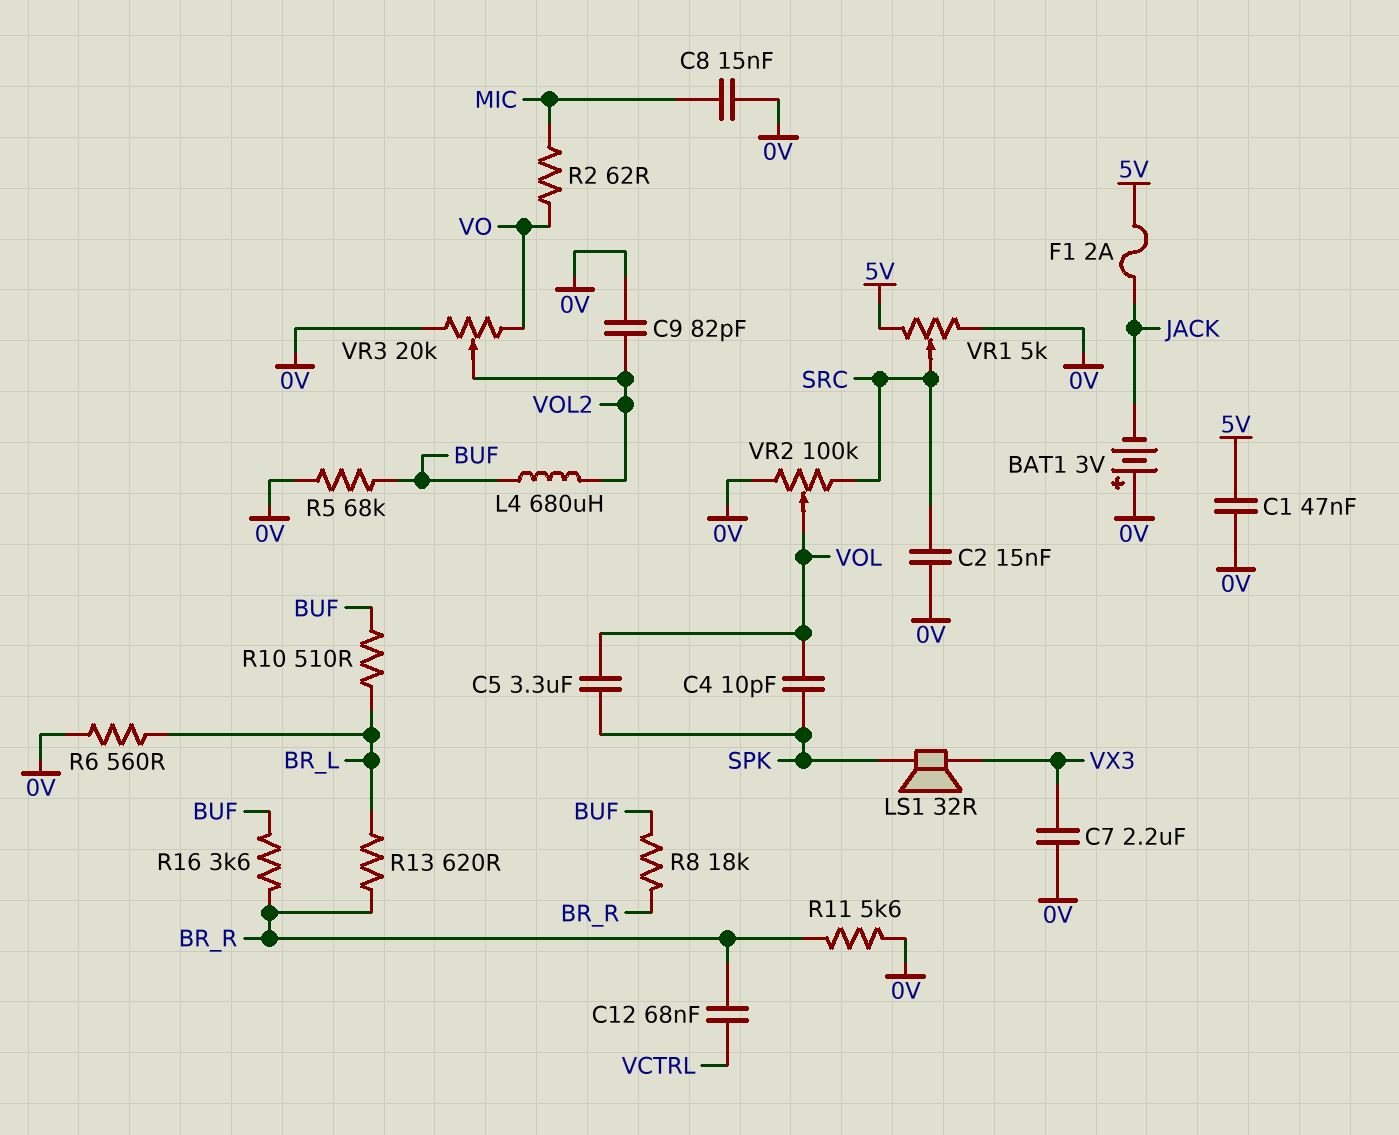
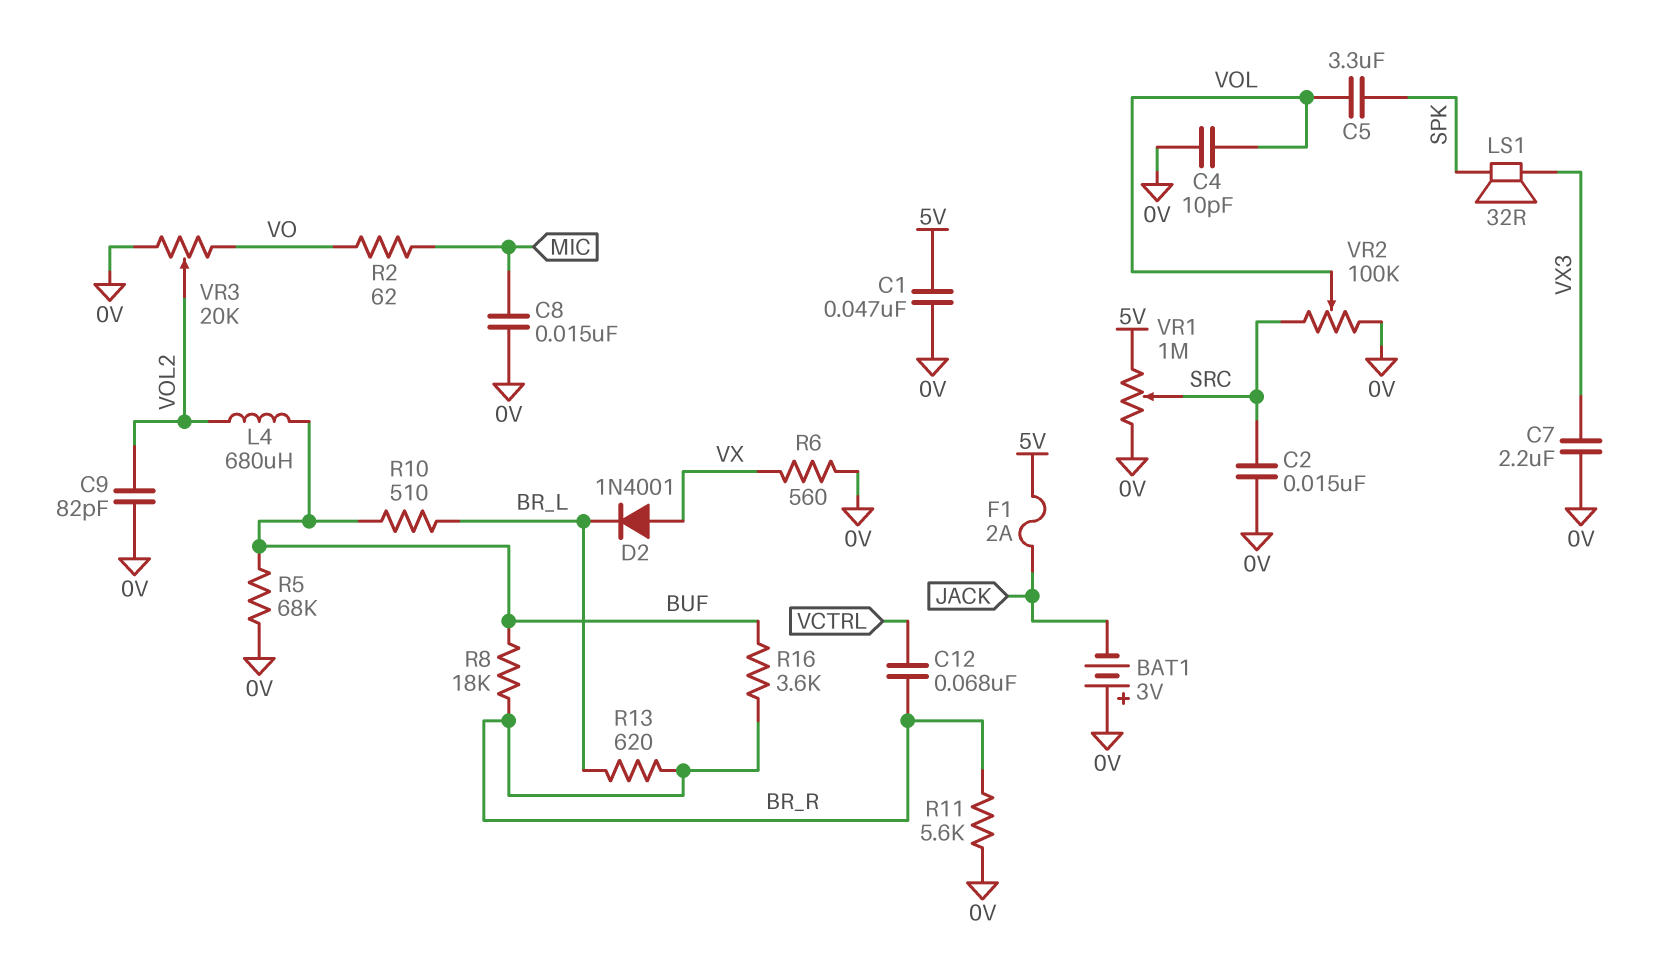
C4: 10pF (SPK, VOL) -> 10pF (0V, VOL)
D2: none -> diode 1N4001 (A VX, K BR_L)
R6: 560 (0V, BR_L) -> 560 (0V, VX)
VR1: 5k (0V, 5V, wiper SRC) -> 1M (0V, 5V, wiper SRC)

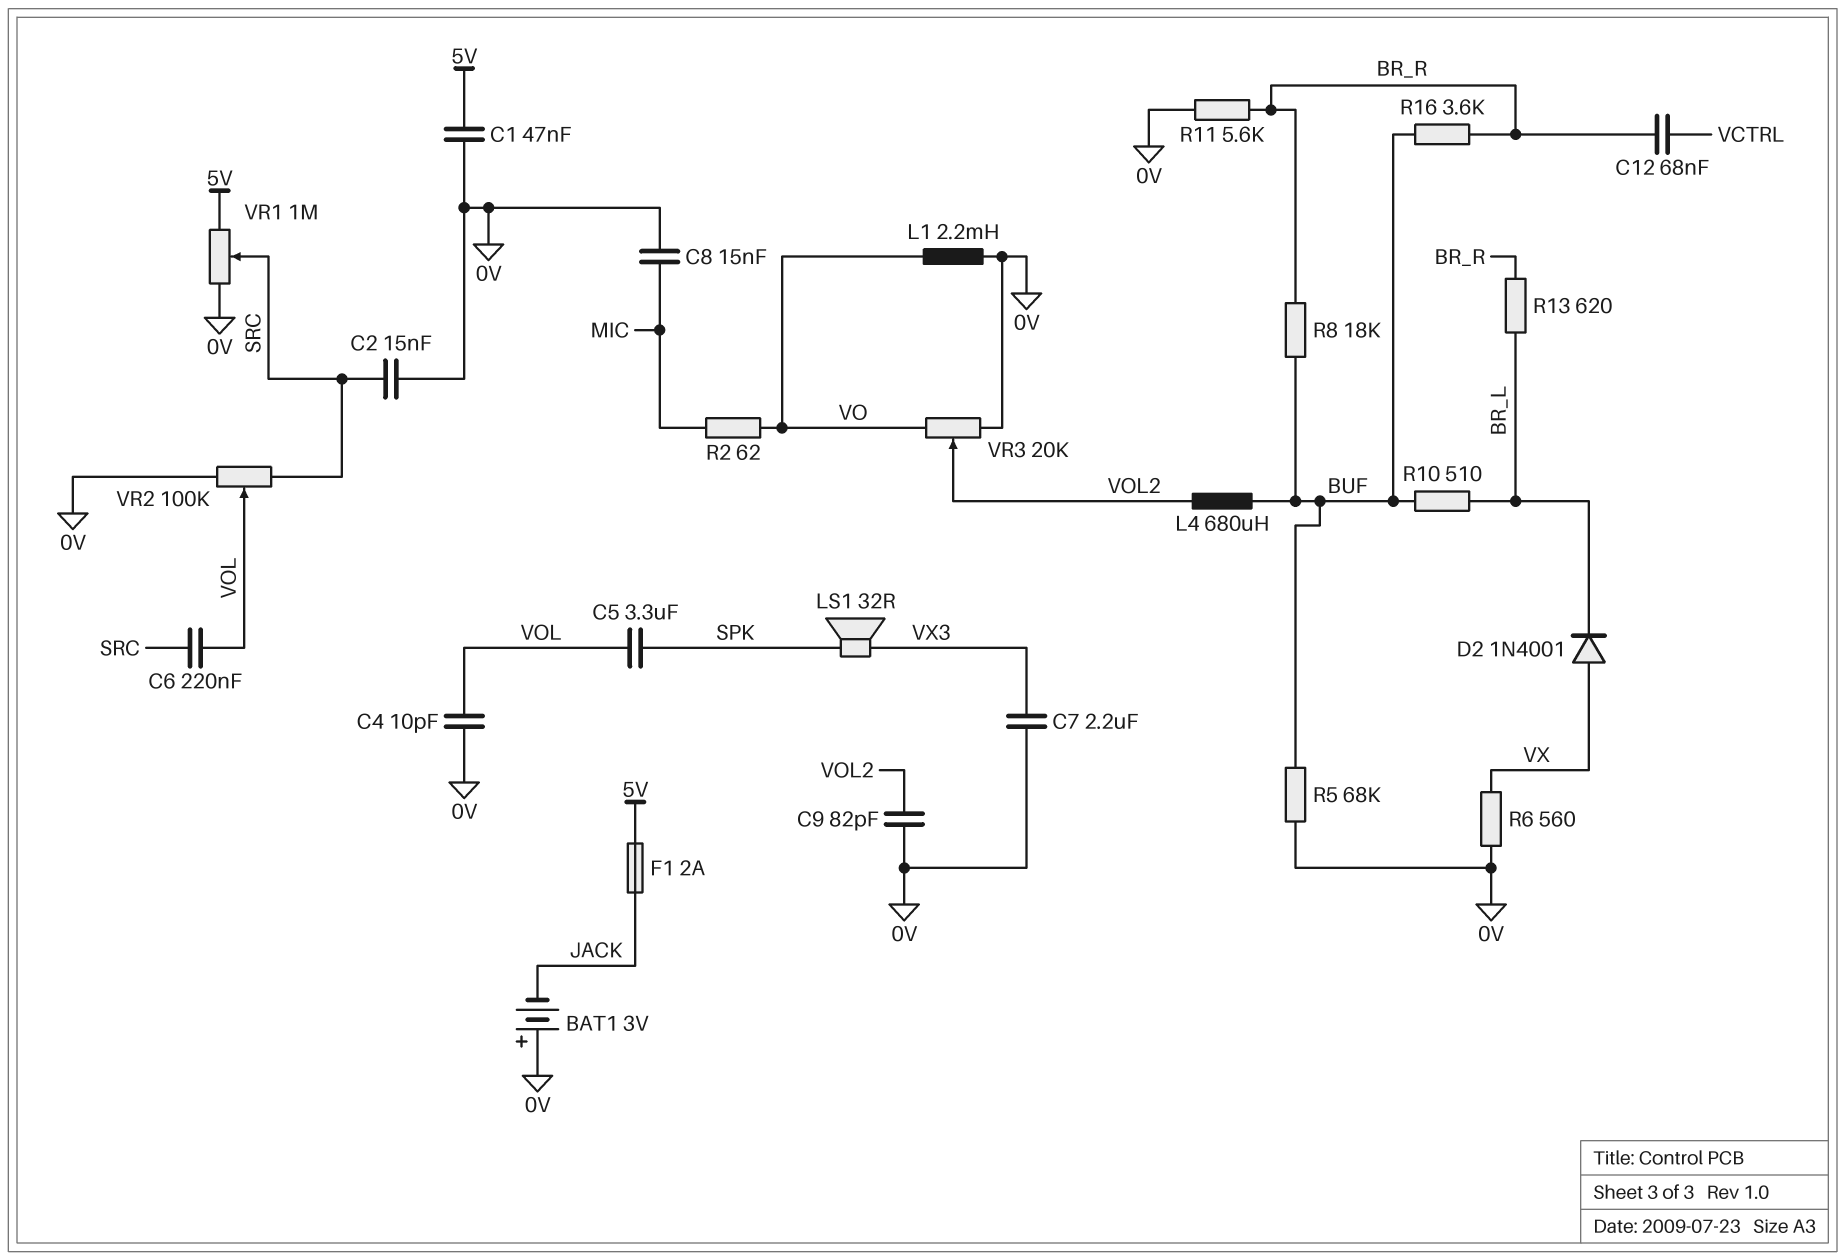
C6: none -> 220nF (SRC, VOL)
L1: none -> 2.2mH (0V, VO)

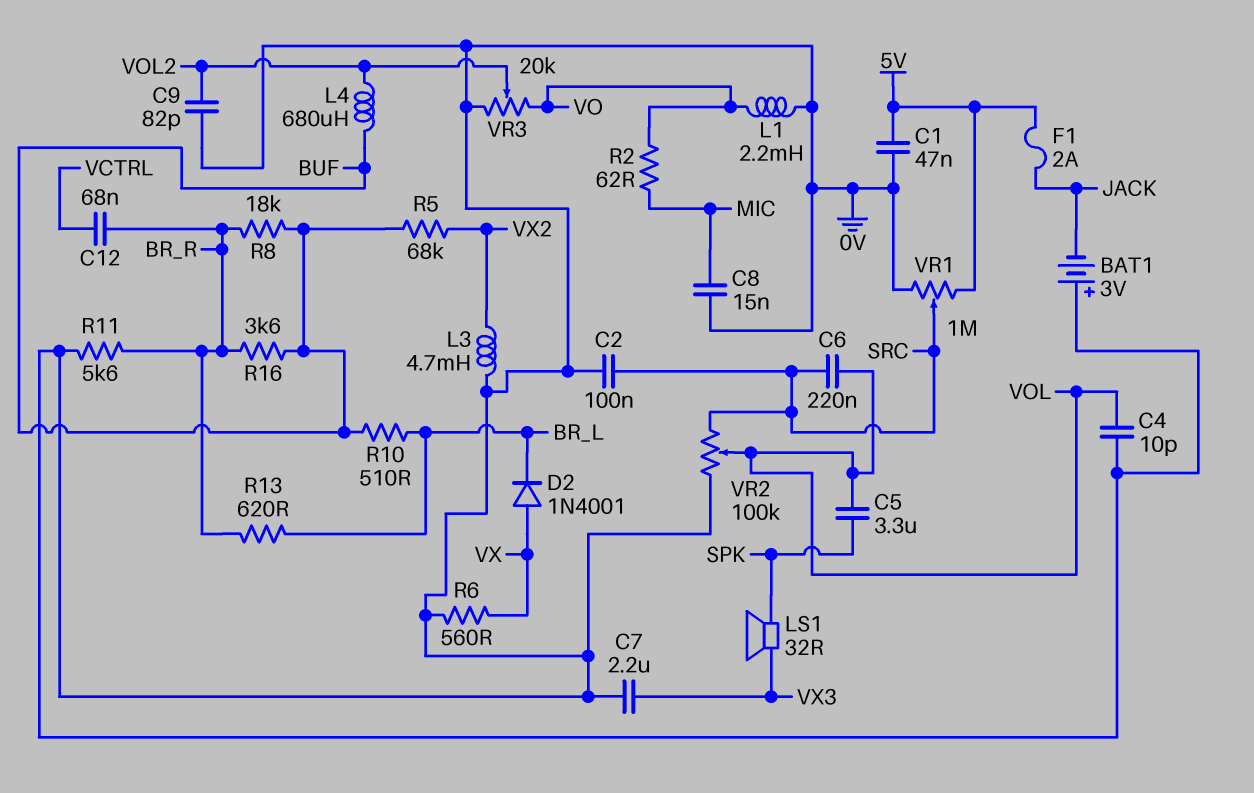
C2: 15nF (0V, SRC) -> 100nF (0V, SRC)
L3: none -> 4.7mH (0V, VX2)
R5: 68k (0V, BUF) -> 68k (BUF, VX2)

